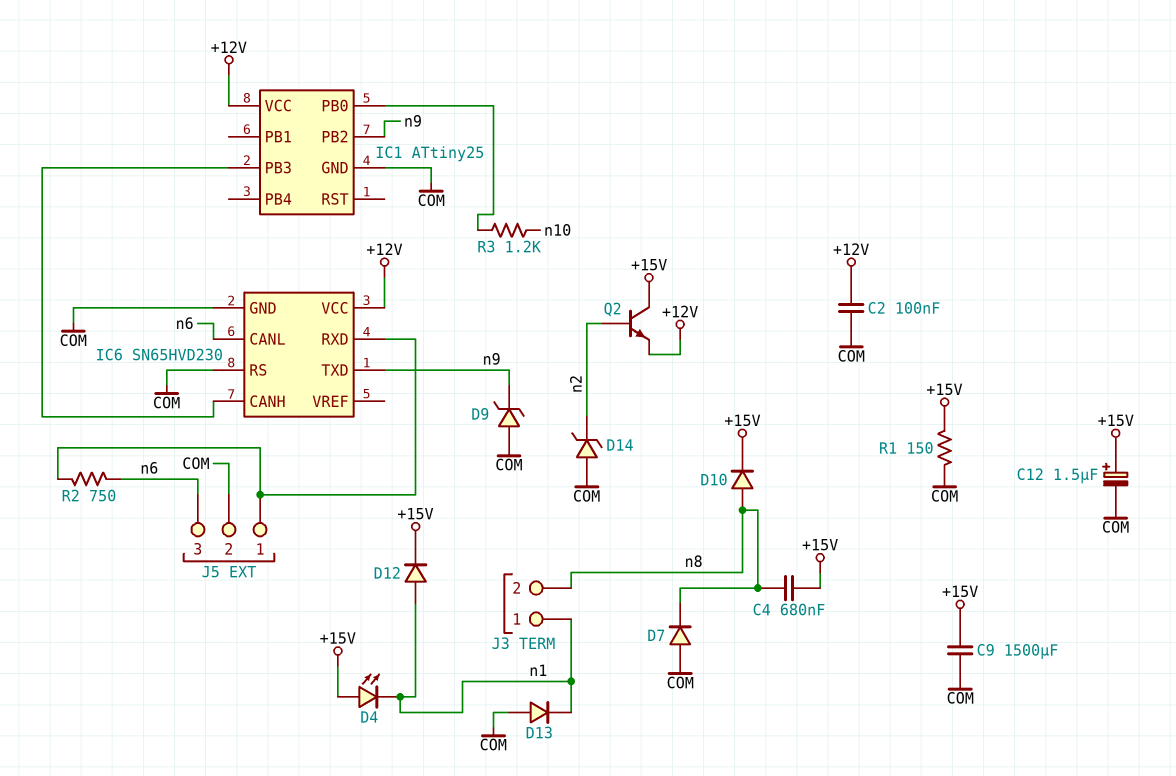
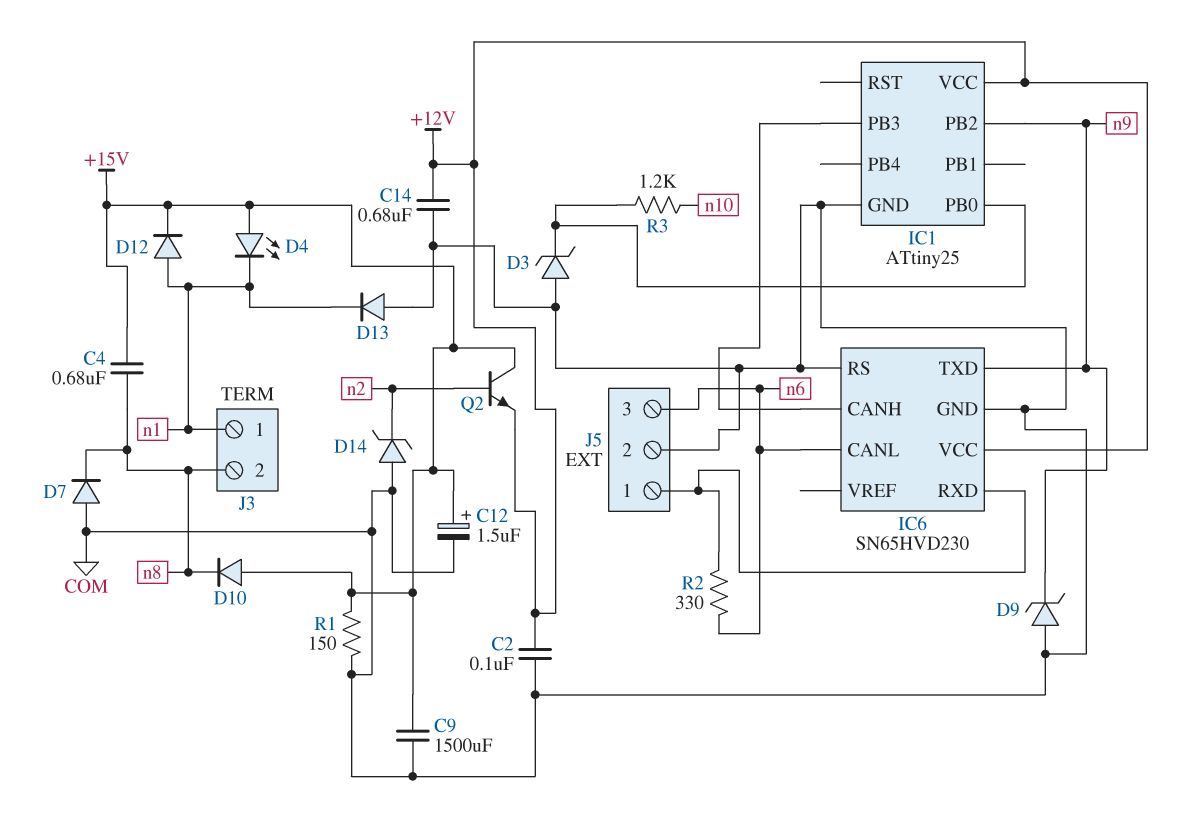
C14: none -> 680nF (+12V, COM)
D3: none -> zener (A COM, K IC1/PB0)
D10: diode (A n8, K +15V) -> diode (A +15V, K n8)
R2: 750 (IC6/RXD, n6) -> 330 (IC6/RXD, n6)

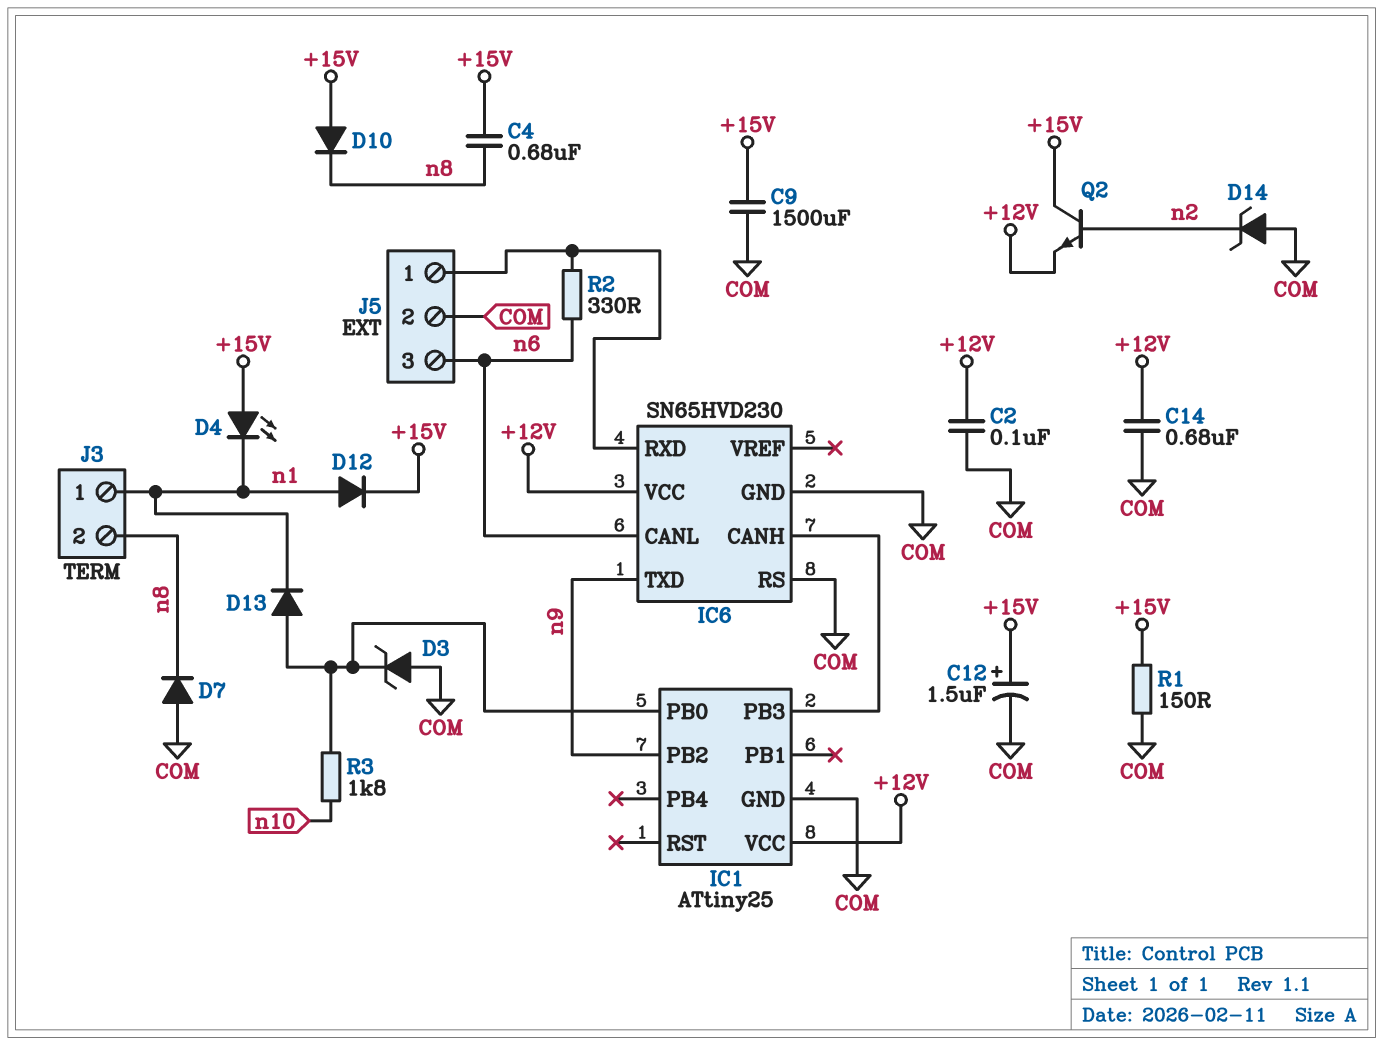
D9: zener (A COM, K n9) -> none
D13: diode (A COM, K n1) -> diode (A IC1/PB0, K n1)
R3: 1.2k (IC1/PB0, n10) -> 1.8k (IC1/PB0, n10)

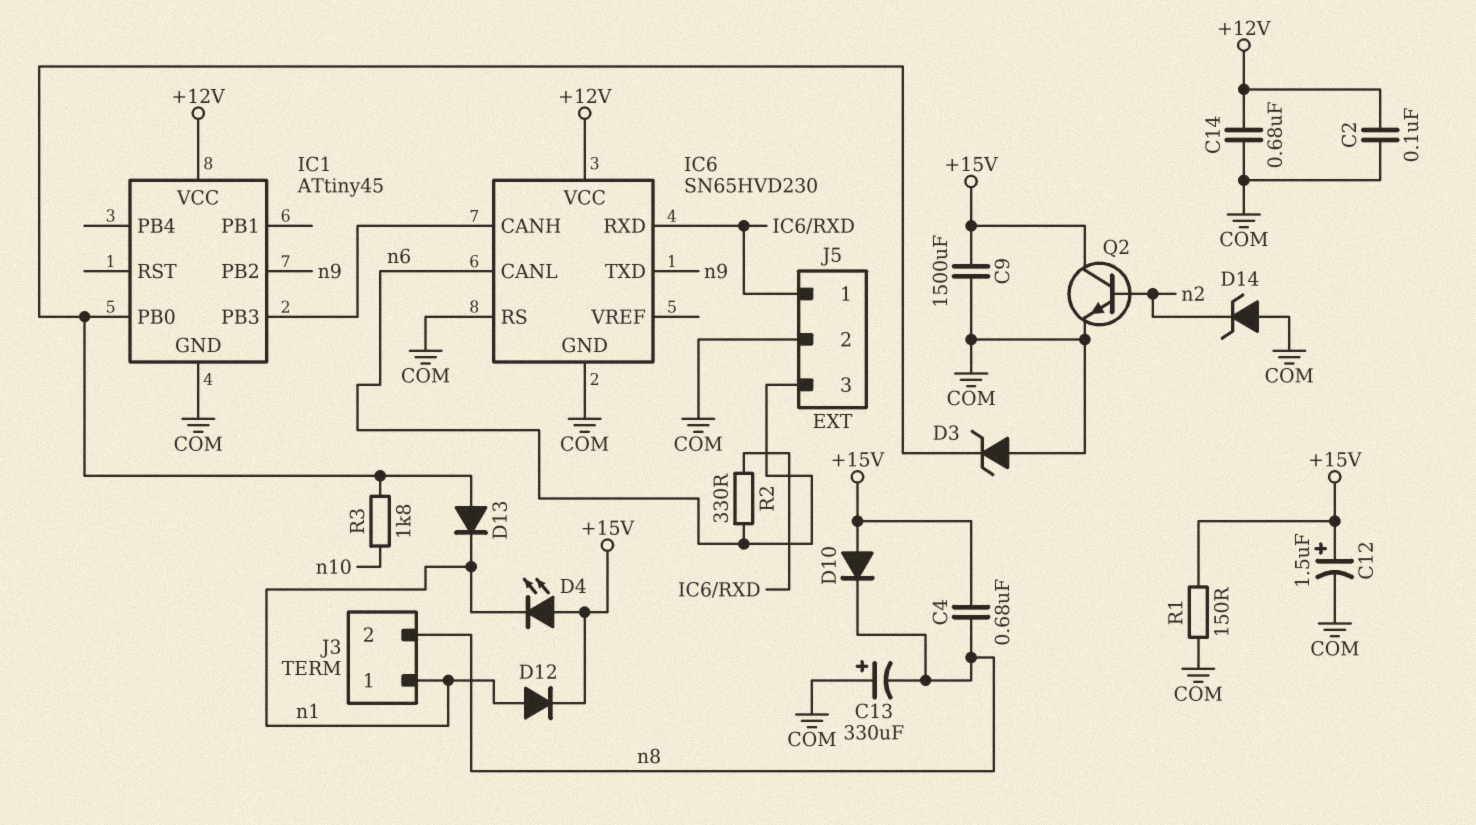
C13: none -> 330uF (plus COM, minus n8)
D7: diode (A COM, K n8) -> none
IC1: ATtiny25 -> ATtiny45
Q2: NPN (B n2, C +15V, E +12V) -> NPN (B n2, C +15V, E COM)

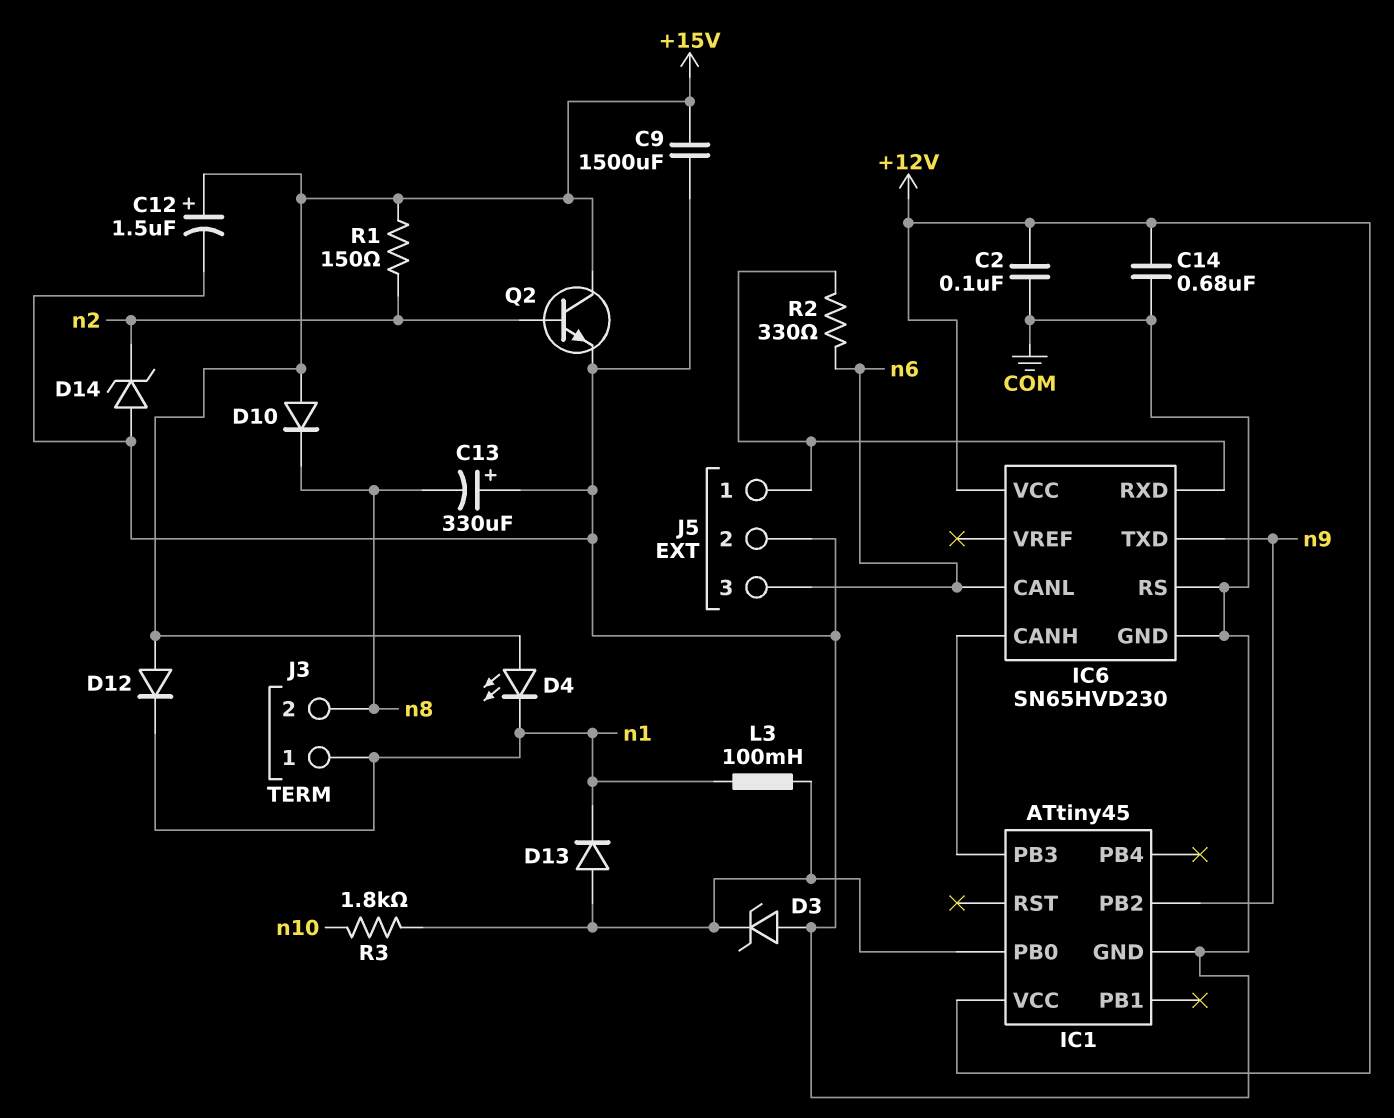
C4: 680nF (+15V, n8) -> none
D12: diode (A n1, K +15V) -> diode (A +15V, K n1)
L3: none -> 100mH (IC1/PB0, n1)
R1: 150 (+15V, COM) -> 150 (+15V, n2)

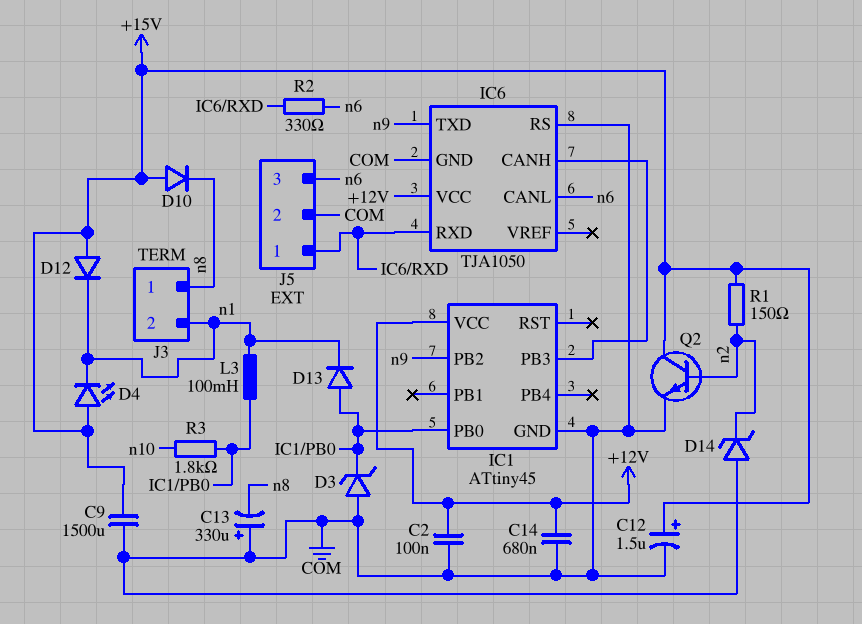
IC6: SN65HVD230 -> TJA1050
J3 pin 1: n1 -> n8
J3 pin 2: n8 -> n1

